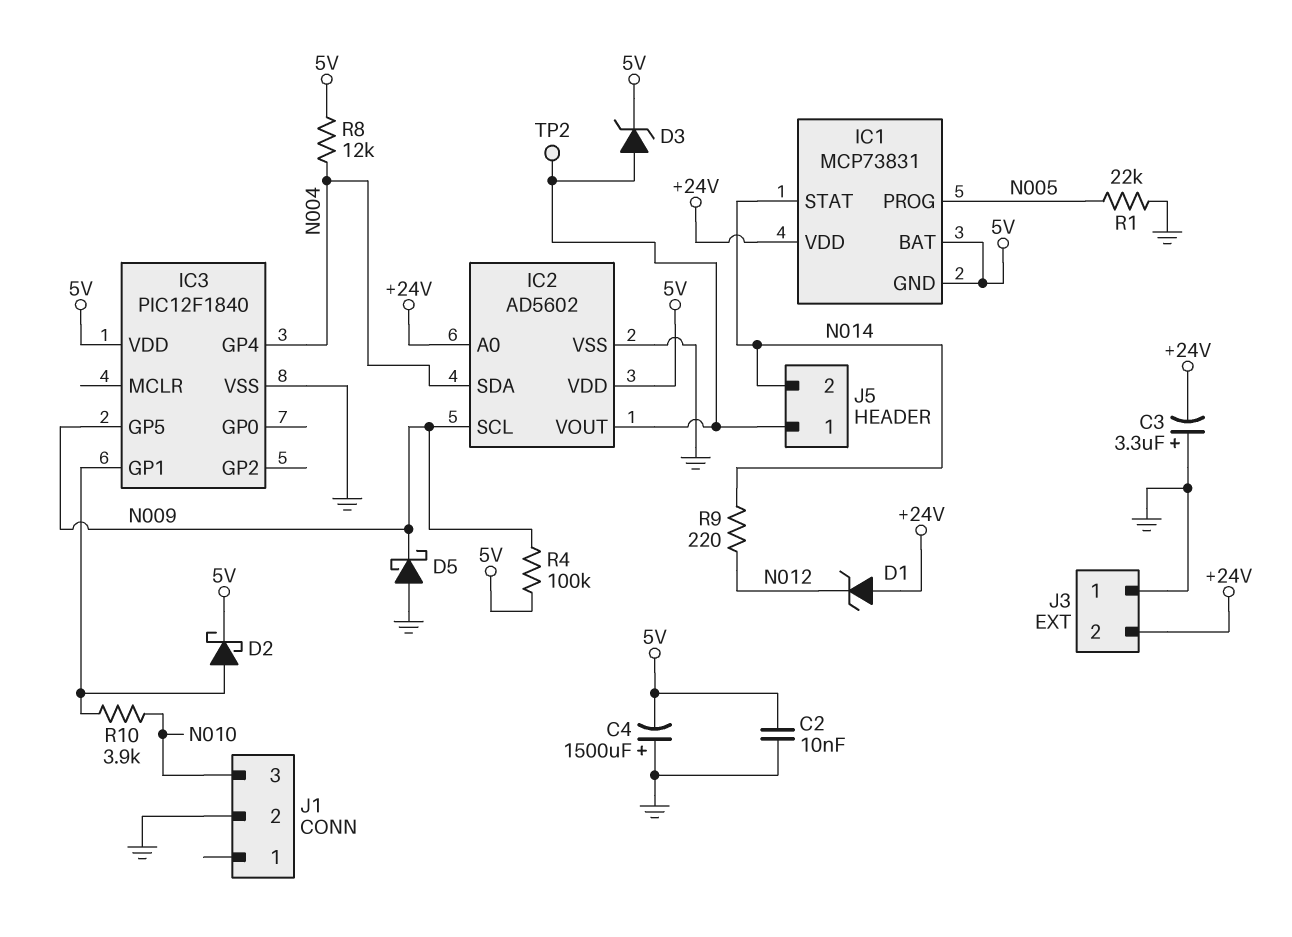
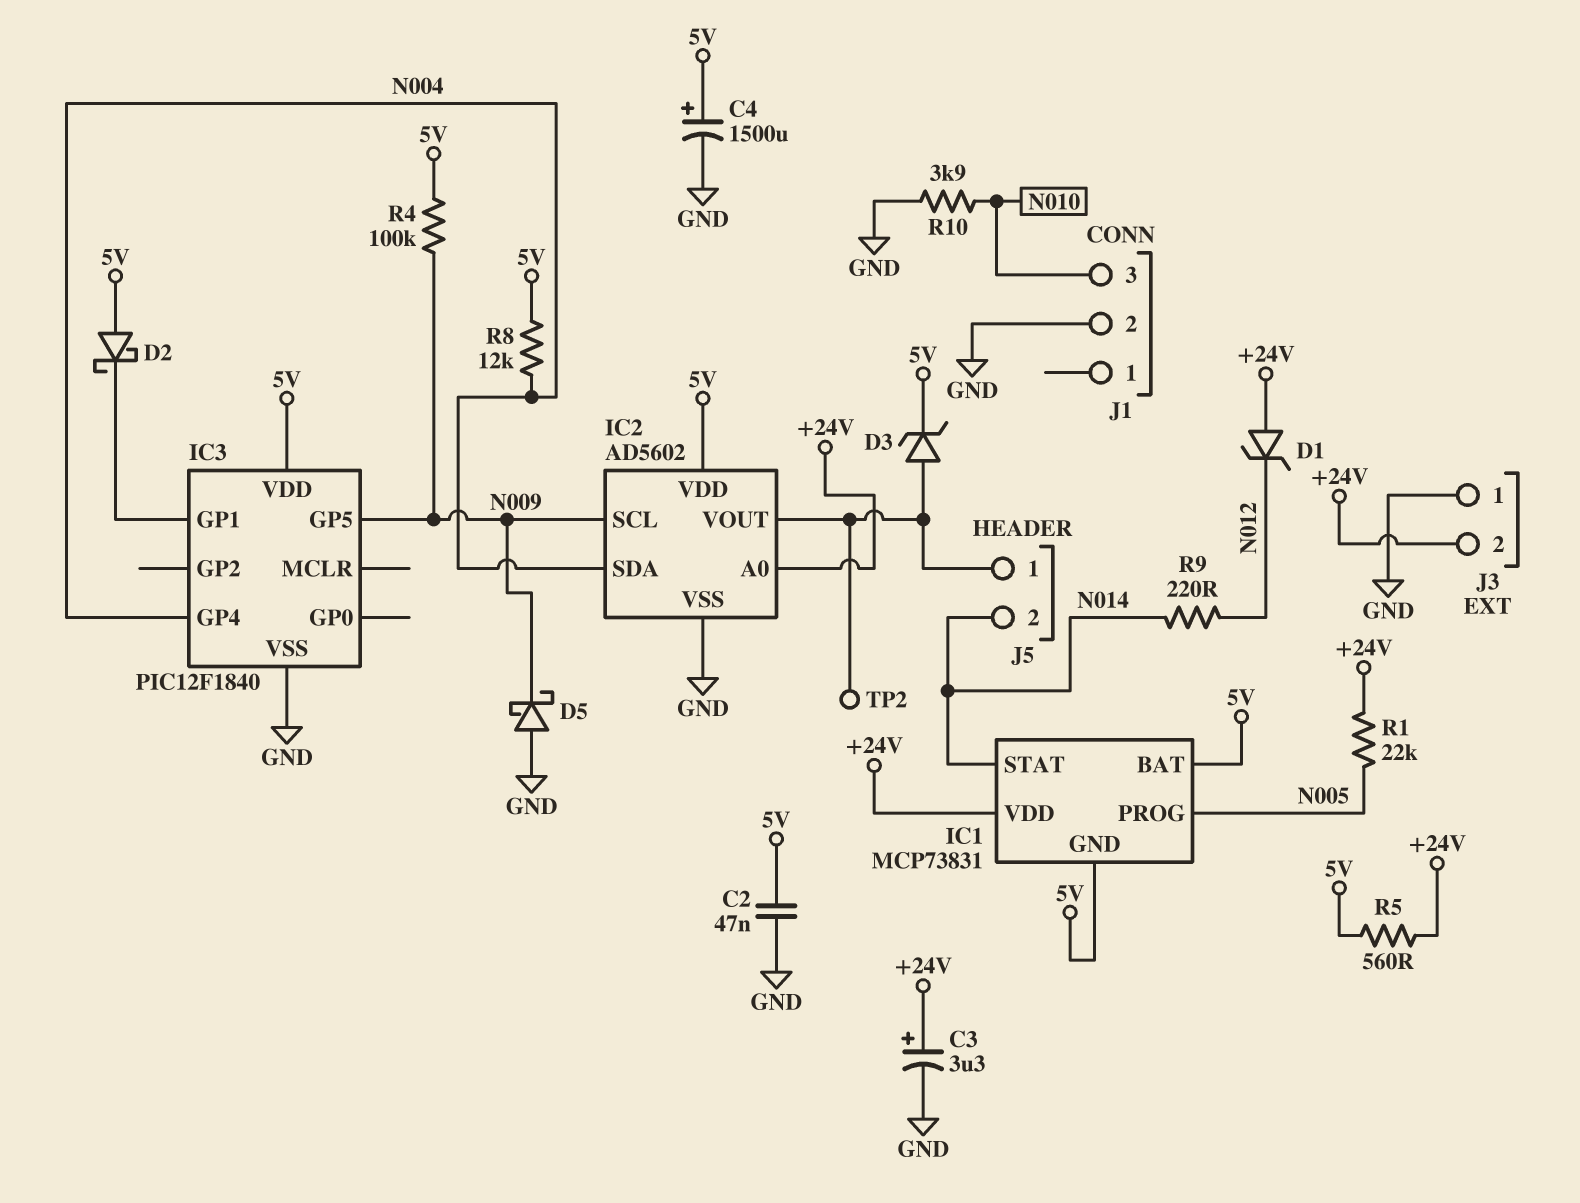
C2: 10nF (5V, GND) -> 47nF (5V, GND)
C3: 3.3uF (plus GND, minus +24V) -> 3.3uF (plus +24V, minus GND)
C4: 1500uF (plus GND, minus 5V) -> 1500uF (plus 5V, minus GND)
D2: schottky (A IC3/GP1, K 5V) -> schottky (A 5V, K IC3/GP1)
R1: 22k (GND, N005) -> 22k (+24V, N005)
R5: none -> 560 (+24V, 5V)
R10: 3.9k (IC3/GP1, N010) -> 3.9k (GND, N010)

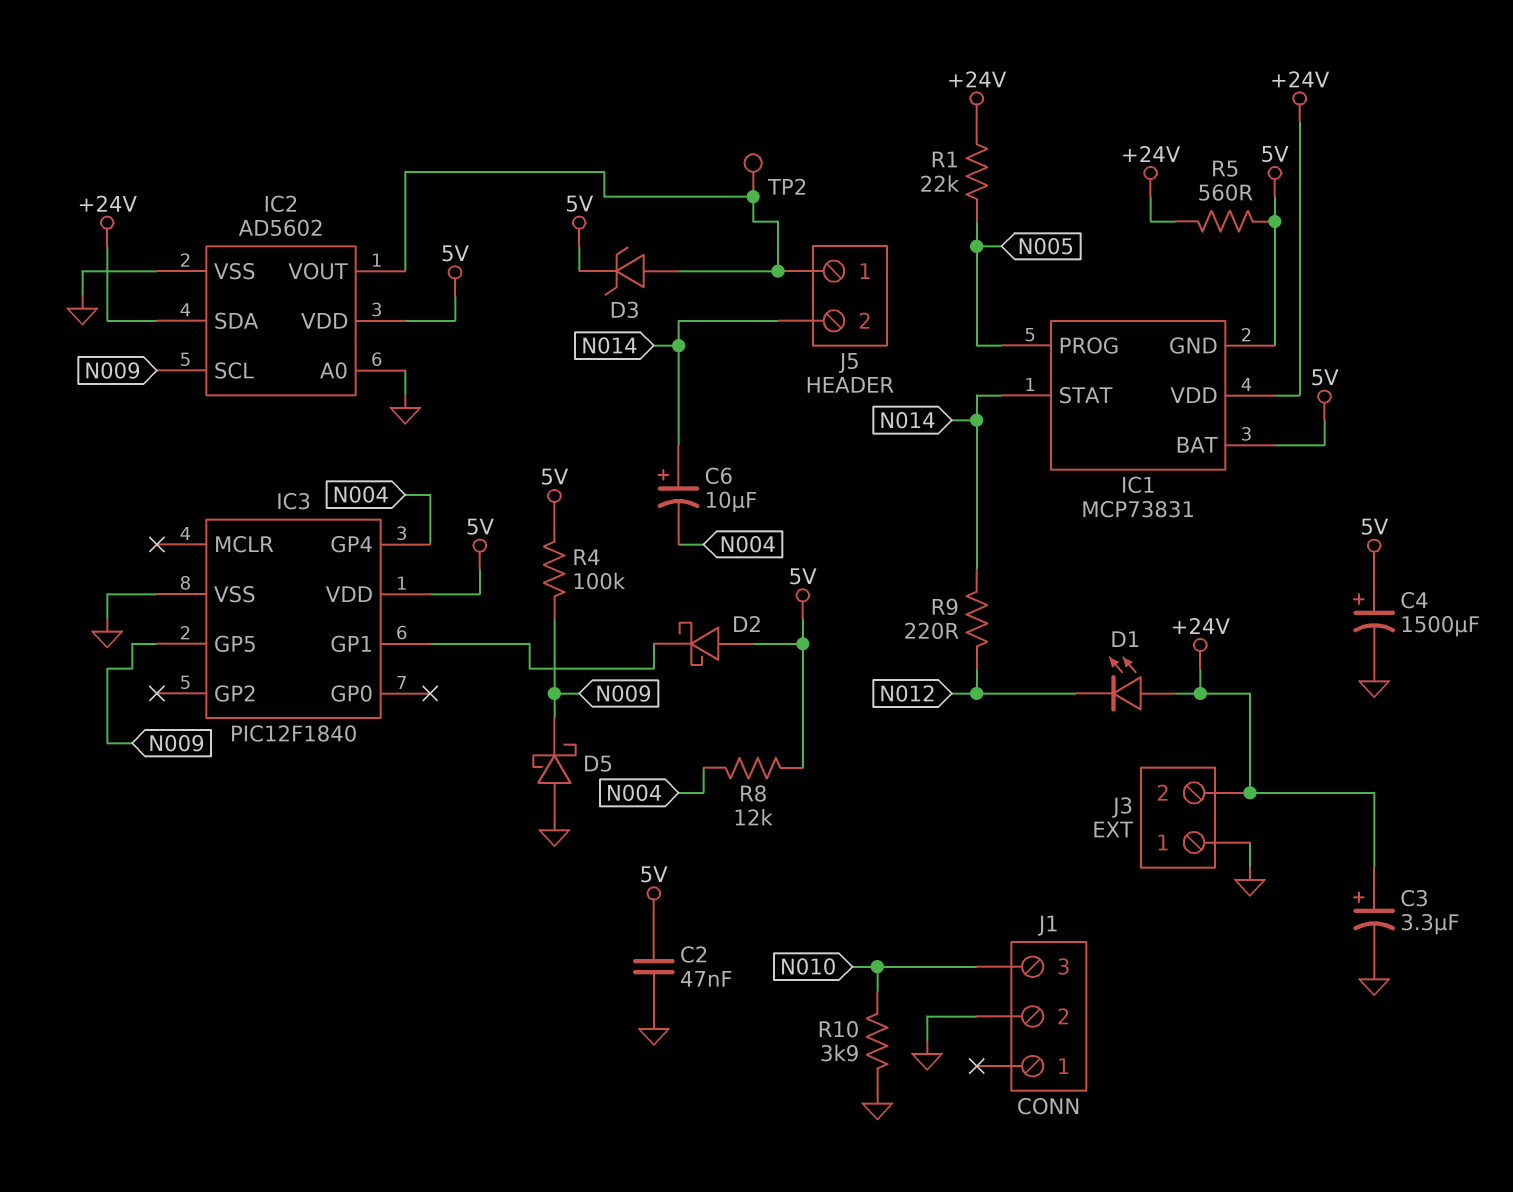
C6: none -> 10uF (plus N014, minus N004)
D1: zener (A +24V, K N012) -> LED (A +24V, K N012)
IC2 pin A0: +24V -> GND
IC2 pin SDA: N004 -> +24V

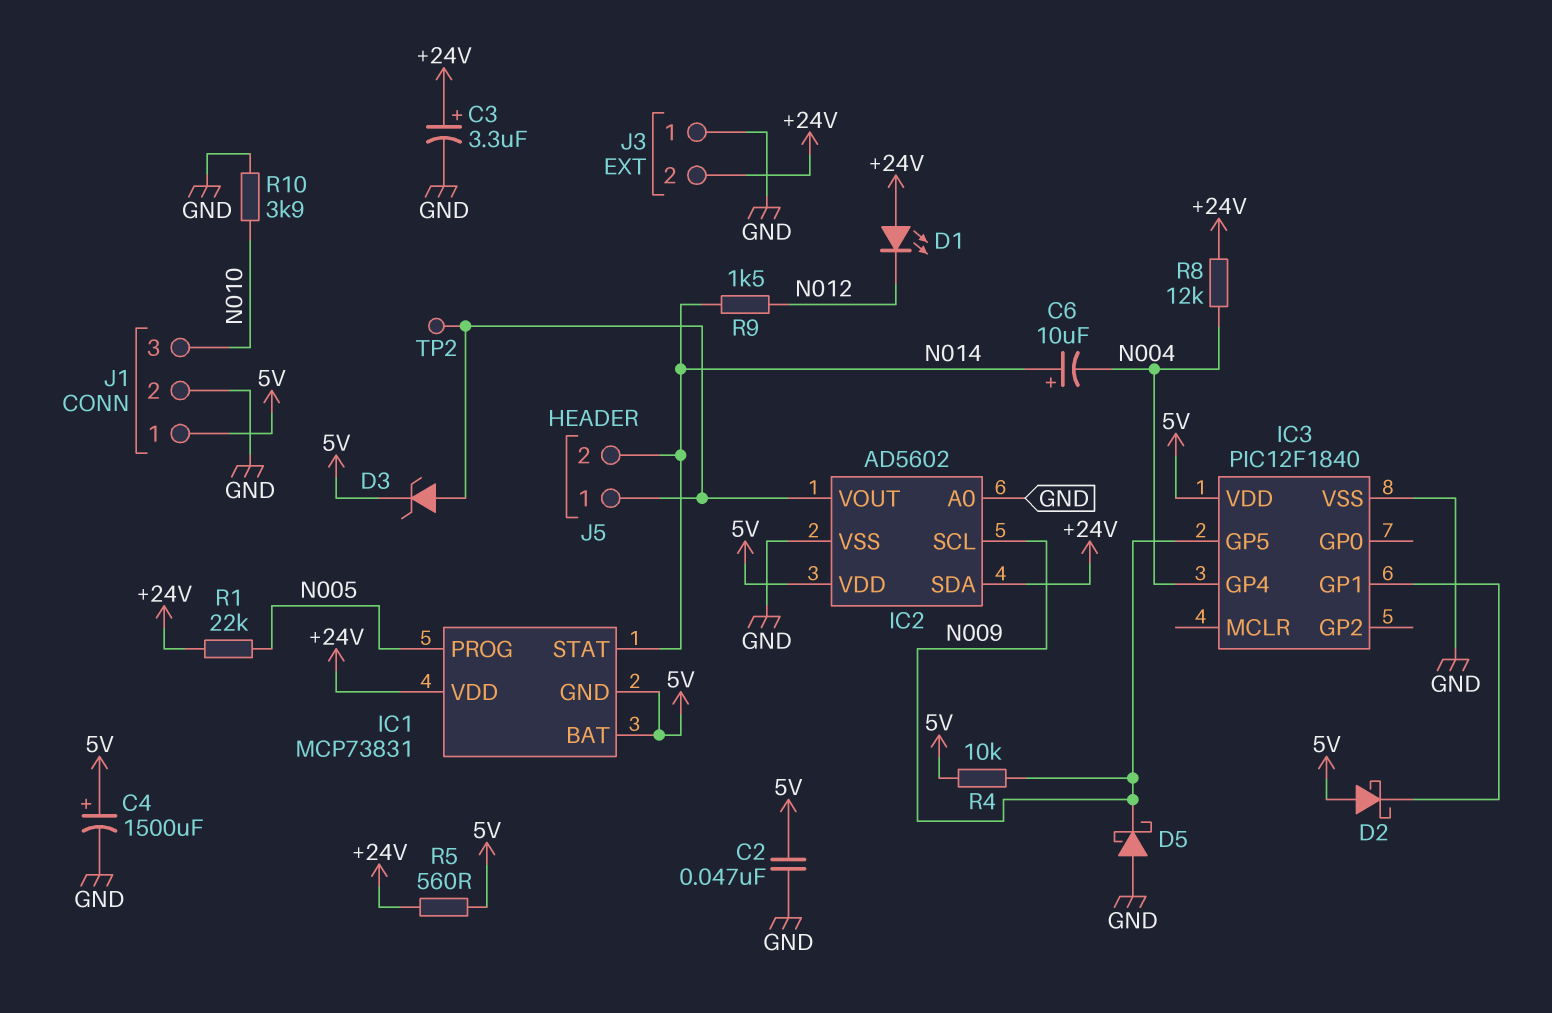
J1 pin 1: none -> 5V
R4: 100k (5V, N009) -> 10k (5V, N009)
R8: 12k (5V, N004) -> 12k (+24V, N004)
R9: 220 (N012, N014) -> 1.5k (N012, N014)

